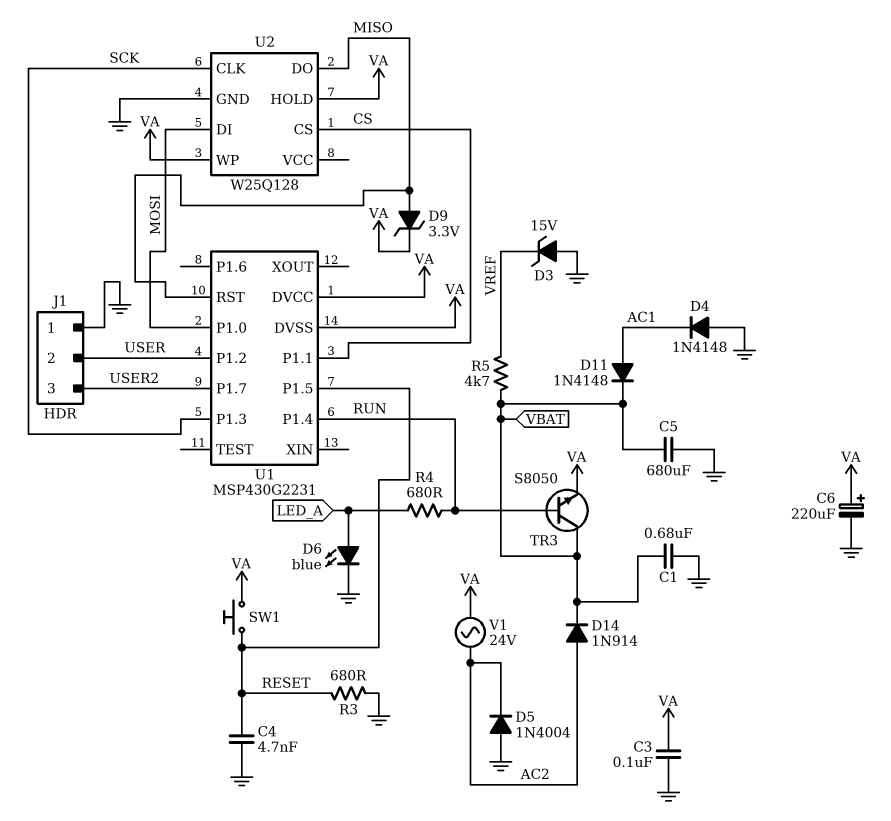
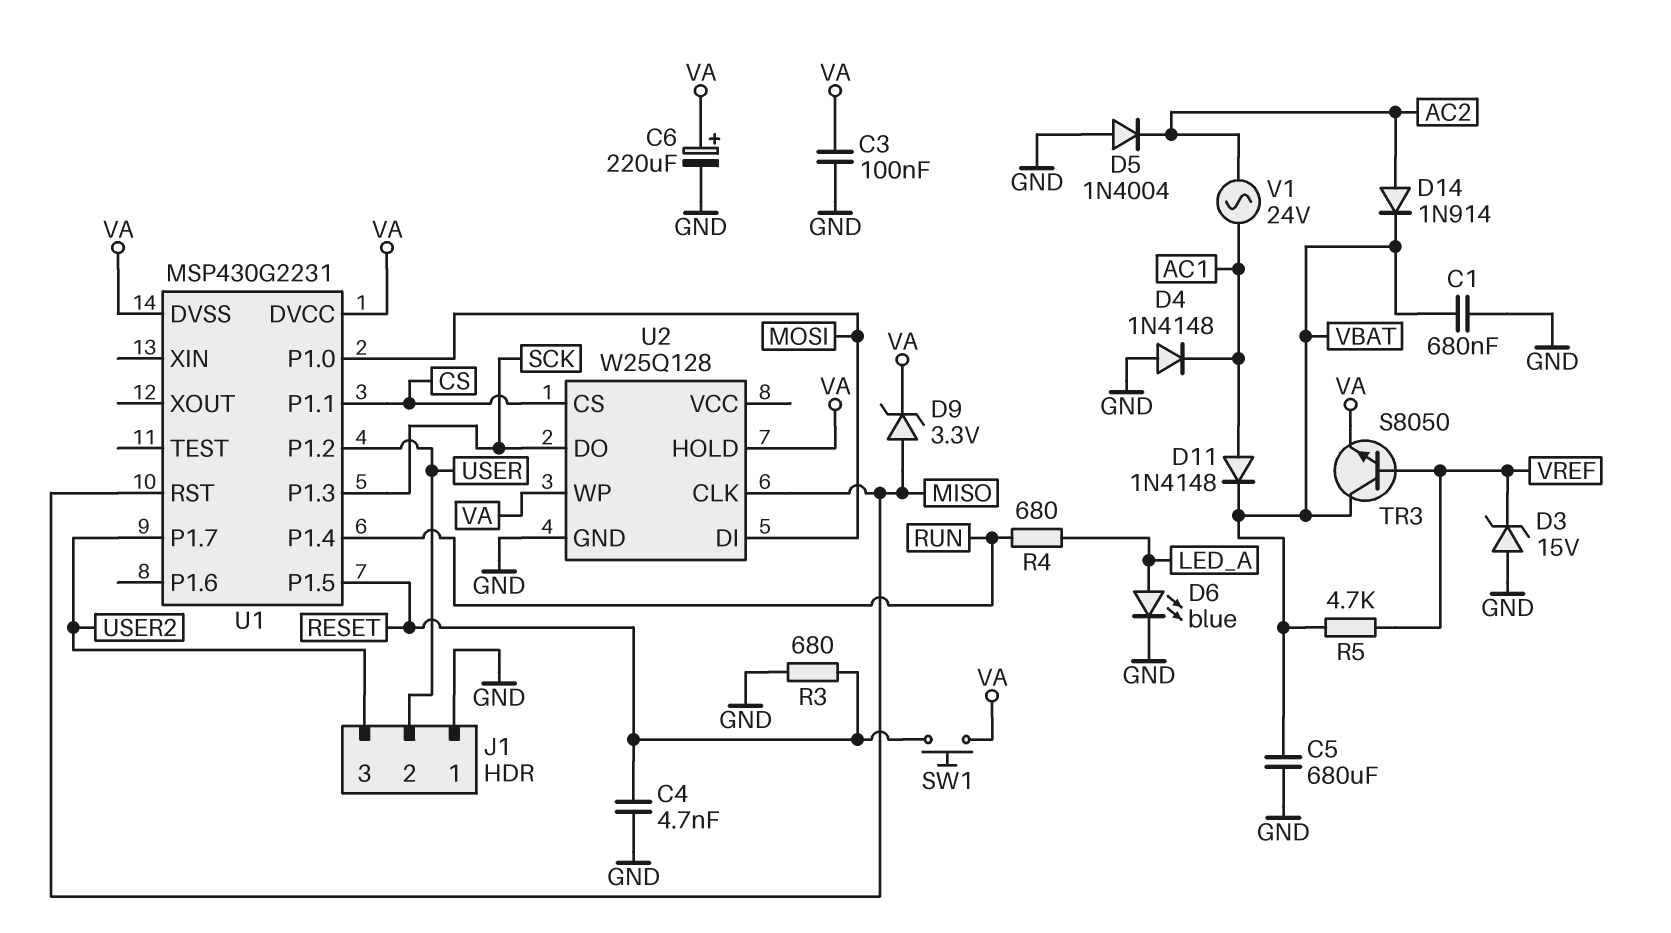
TR3: NPN S8050 (B RUN, C VBAT, E VA) -> NPN S8050 (B VREF, C VBAT, E VA)
U2 pin CLK: SCK -> MISO
U2 pin DO: MISO -> SCK
V1: AC 24V (AC2, VA) -> AC 24V (AC1, AC2)

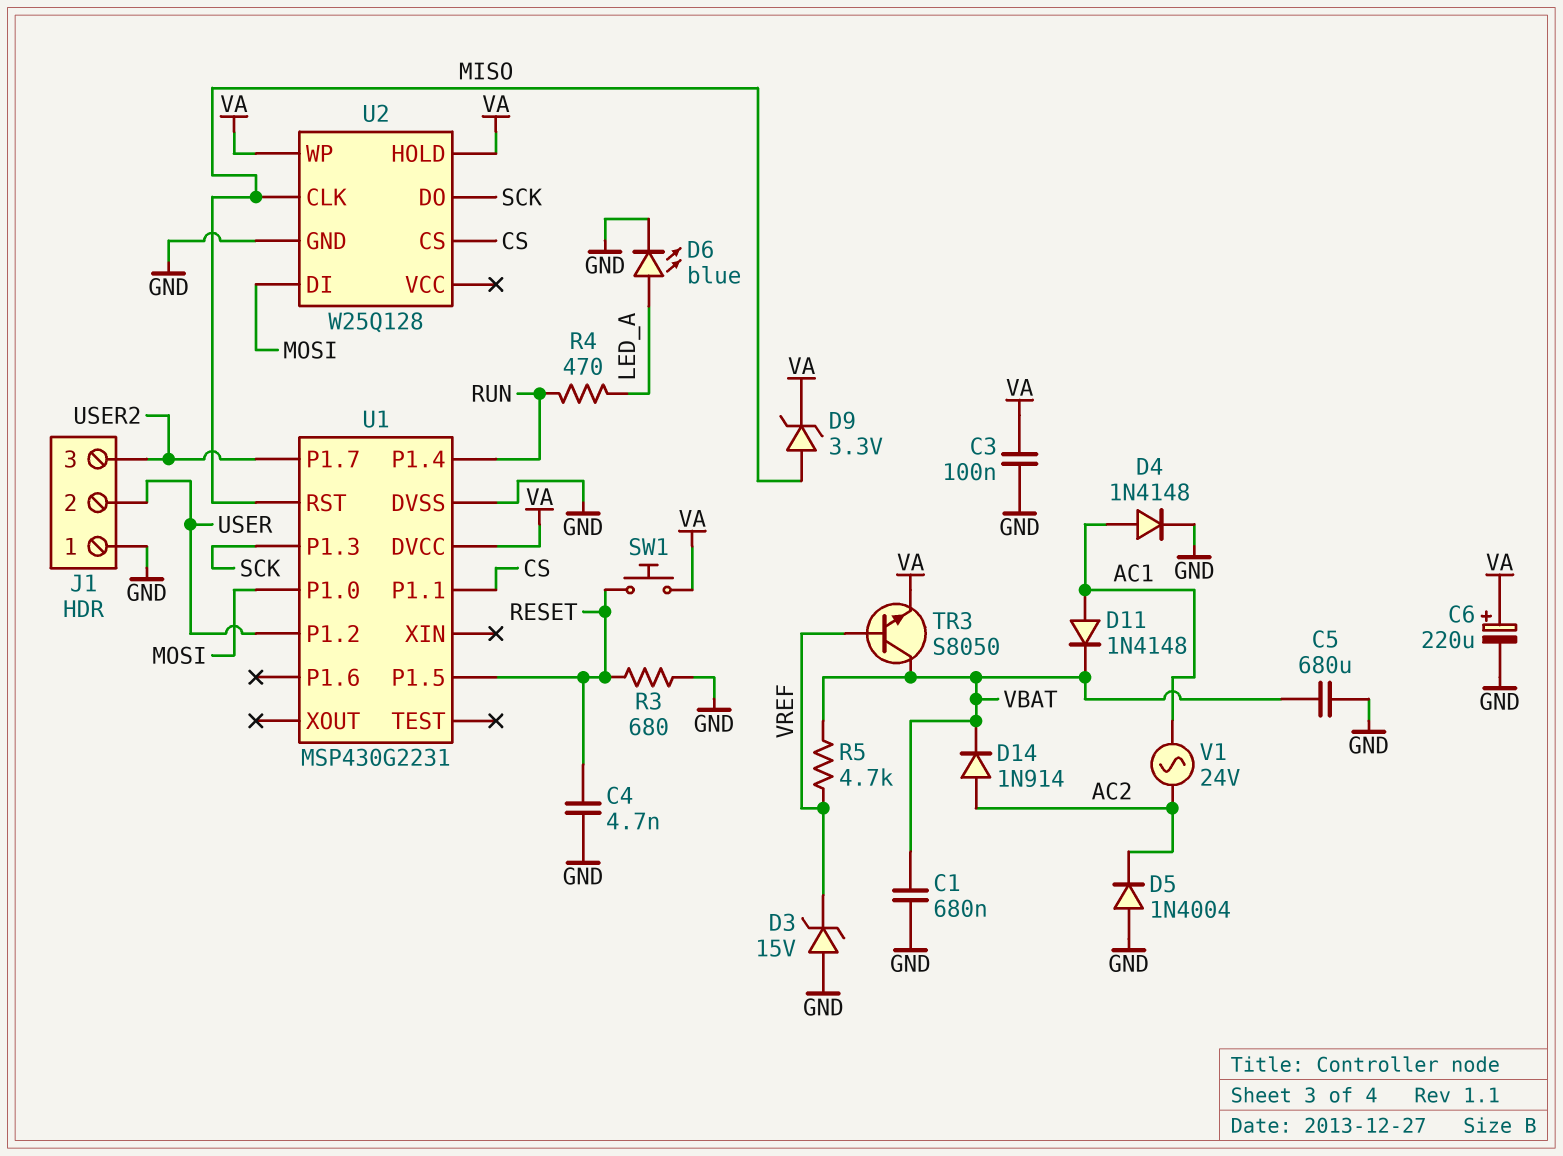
D4: diode 1N4148 (A GND, K AC1) -> diode 1N4148 (A AC1, K GND)
R4: 680 (LED_A, RUN) -> 470 (LED_A, RUN)
U1 pin DVSS: VA -> GND

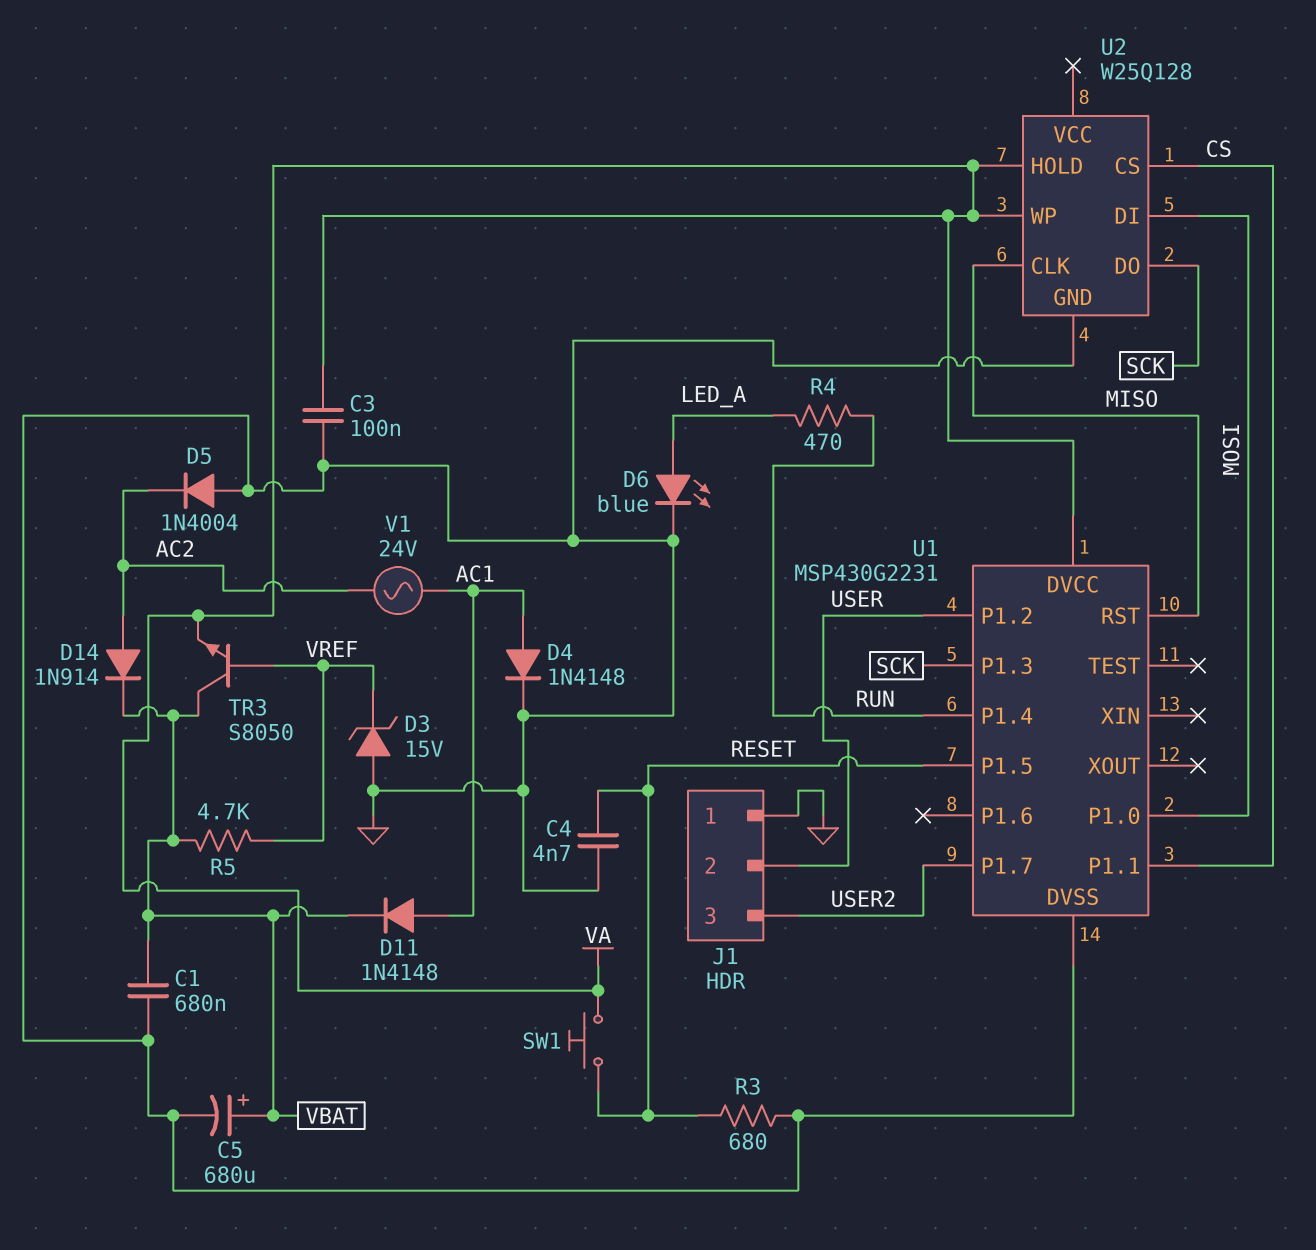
C5: 680uF (GND, VBAT) -> 680uF (plus VBAT, minus GND)
C6: 220uF (plus VA, minus GND) -> none
D9: zener 3.3V (A MISO, K VA) -> none

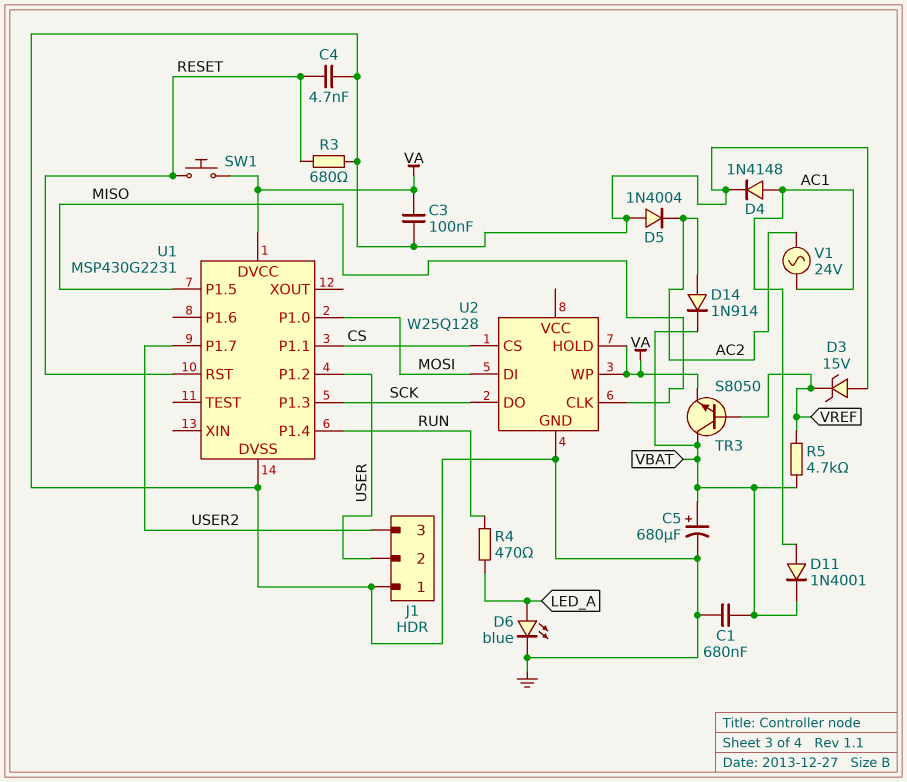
D11: diode 1N4148 (A AC1, K VBAT) -> diode 1N4001 (A AC1, K VBAT)
U1 pin P1.5: RESET -> MISO
U1 pin RST: MISO -> RESET

